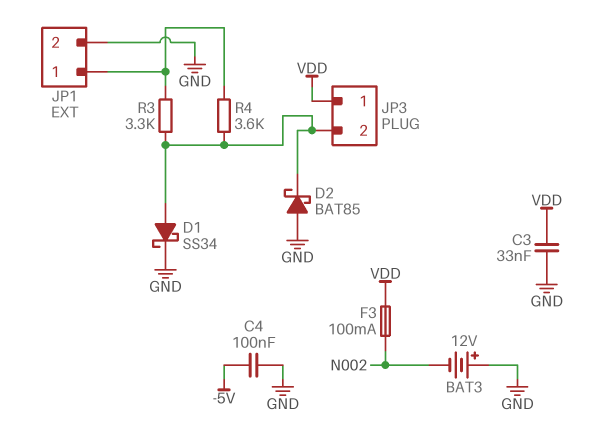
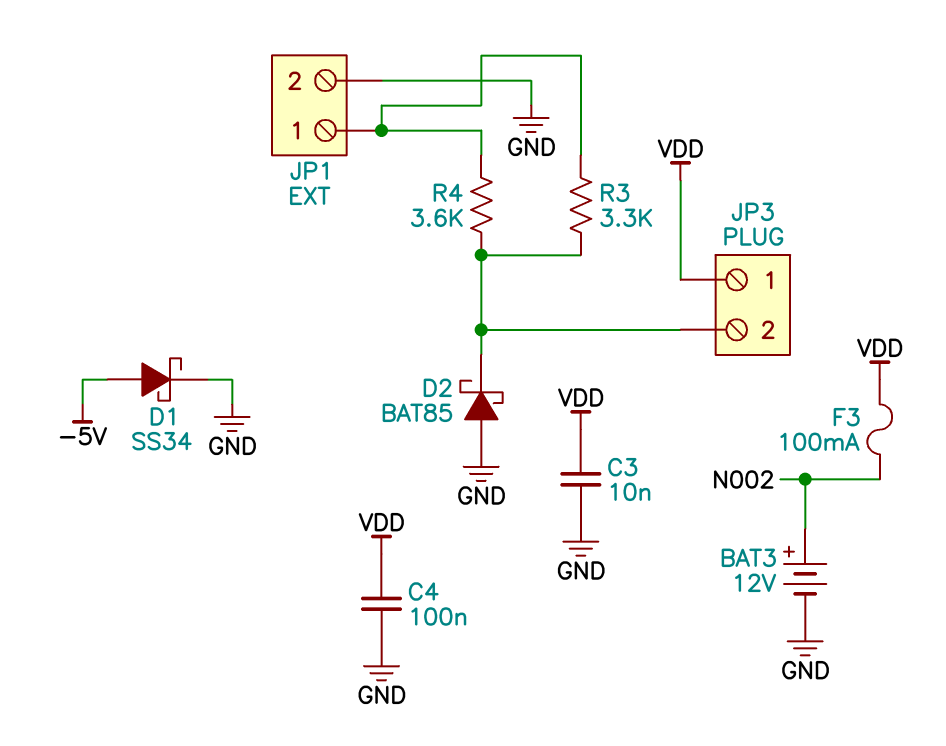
BAT3: 12V (plus GND, minus N002) -> 12V (plus N002, minus GND)
C3: 33nF (GND, VDD) -> 10nF (GND, VDD)
C4: 100nF (-5V, GND) -> 100nF (GND, VDD)
D1: schottky SS34 (A JP3/2, K GND) -> schottky SS34 (A -5V, K GND)

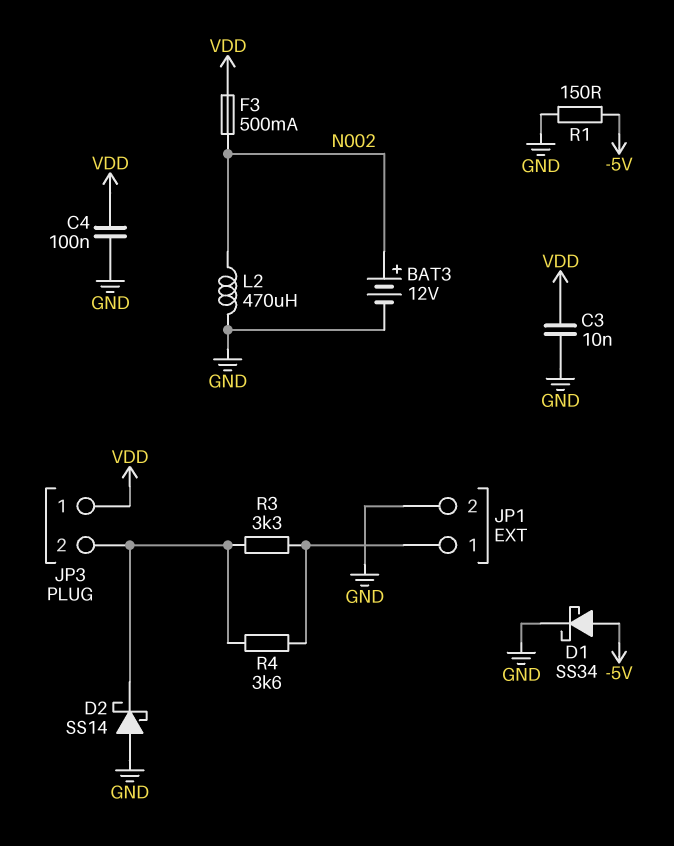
D2: schottky BAT85 (A GND, K JP3/2) -> schottky SS14 (A GND, K JP3/2)
F3: 100mA (N002, VDD) -> 500mA (N002, VDD)
L2: none -> 470uH (GND, N002)
R1: none -> 150 (-5V, GND)

